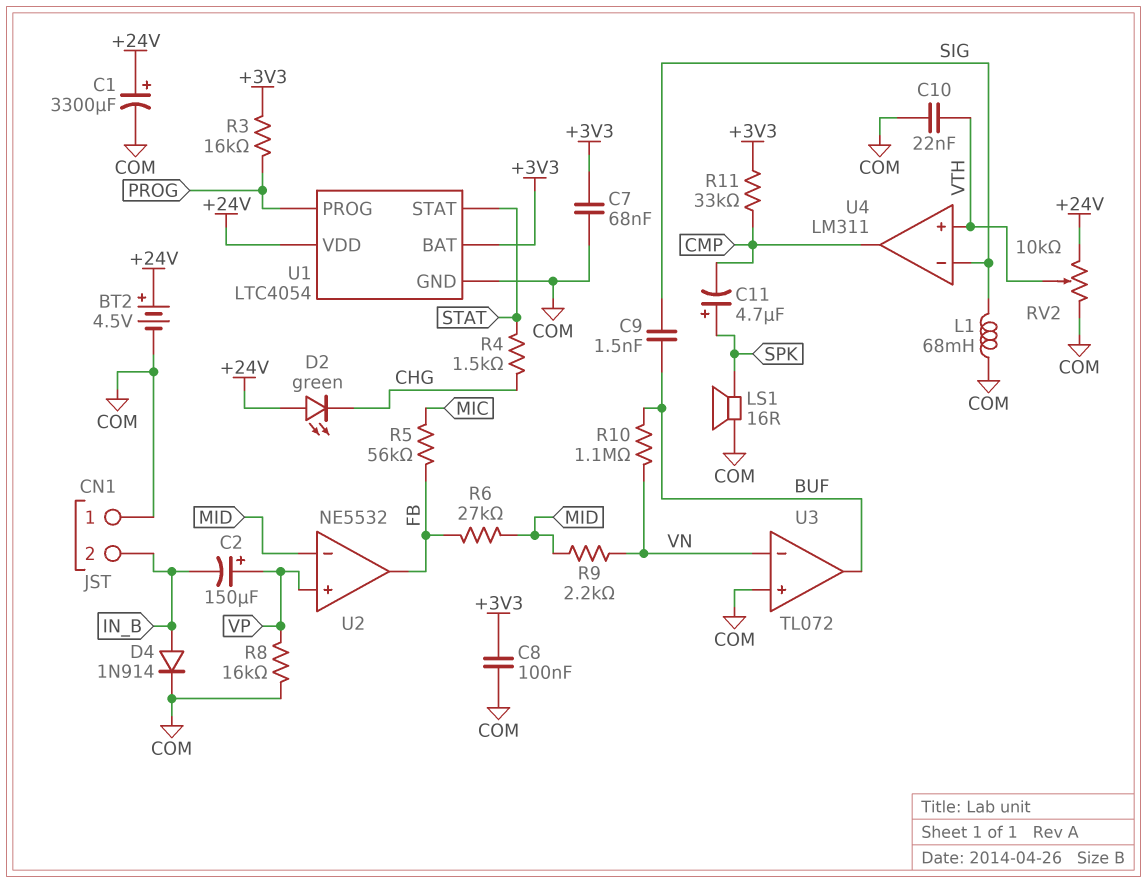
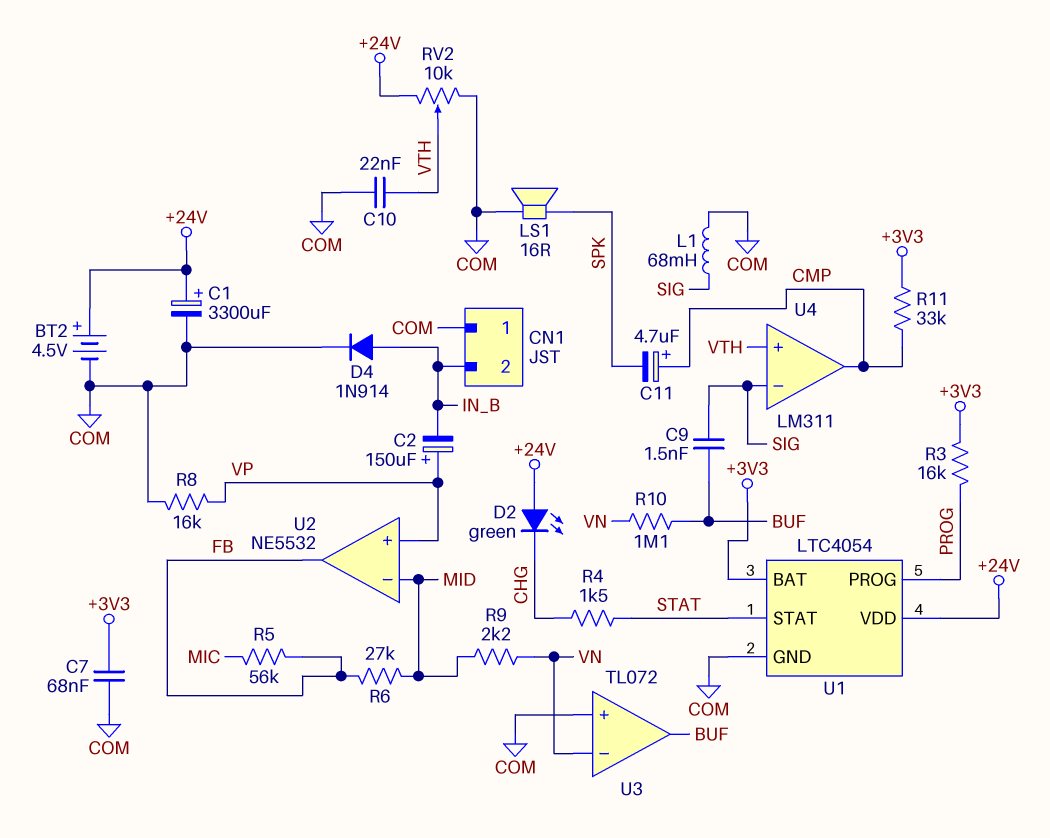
C8: 100nF (+3V3, COM) -> none
C11: 4.7uF (plus SPK, minus CMP) -> 4.7uF (plus CMP, minus SPK)

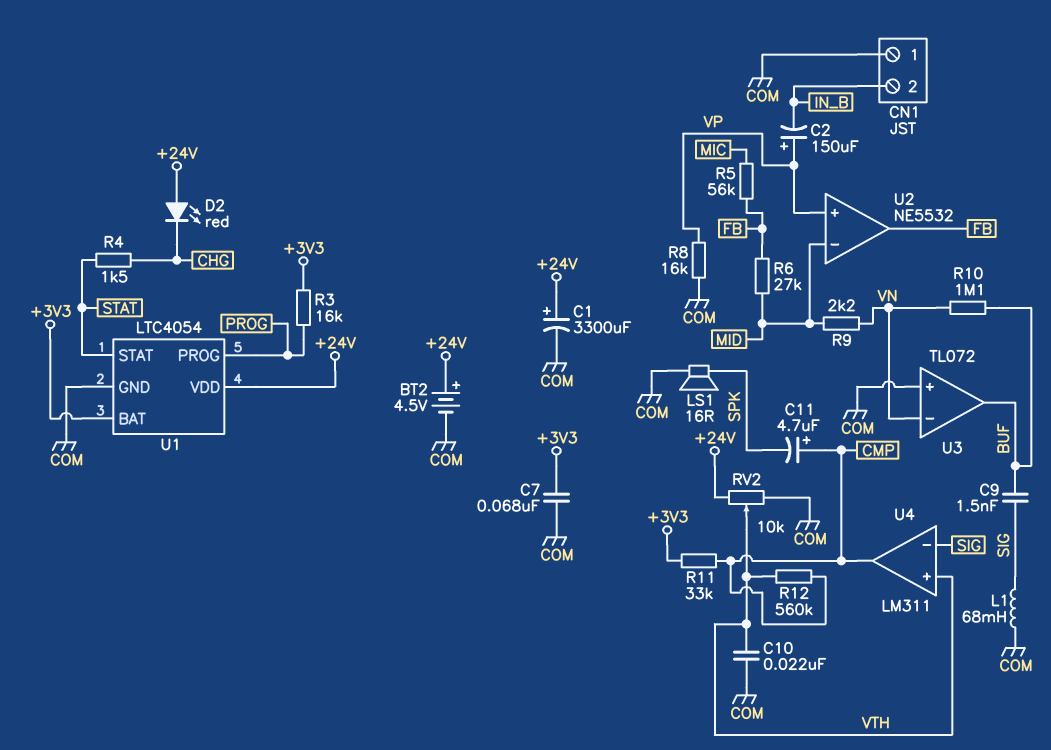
D2: LED green (A +24V, K CHG) -> LED red (A +24V, K CHG)
D4: diode 1N914 (A IN_B, K COM) -> none
R12: none -> 560k (CMP, VTH)

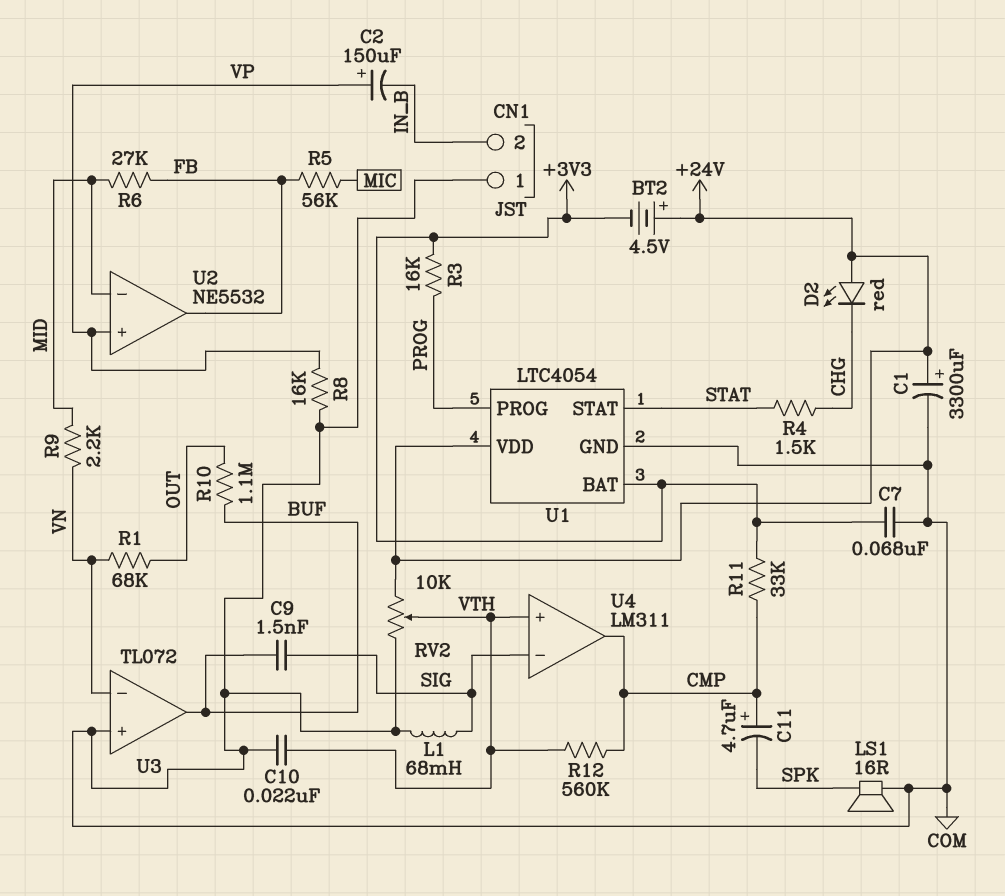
BT2: 4.5V (plus +24V, minus COM) -> 4.5V (plus +24V, minus +3V3)
R1: none -> 68k (OUT, VN)
R10: 1.1M (BUF, VN) -> 1.1M (BUF, OUT)

